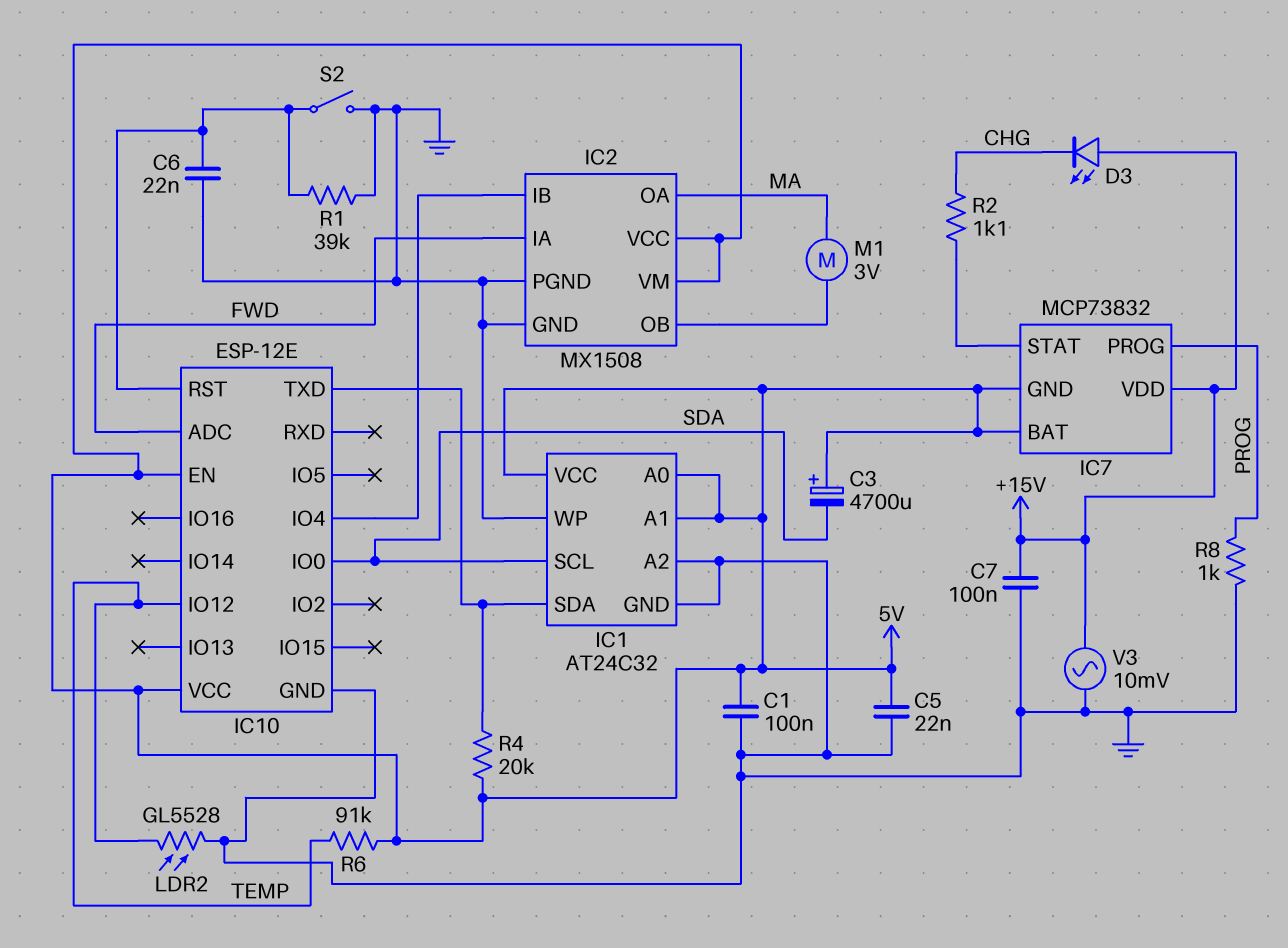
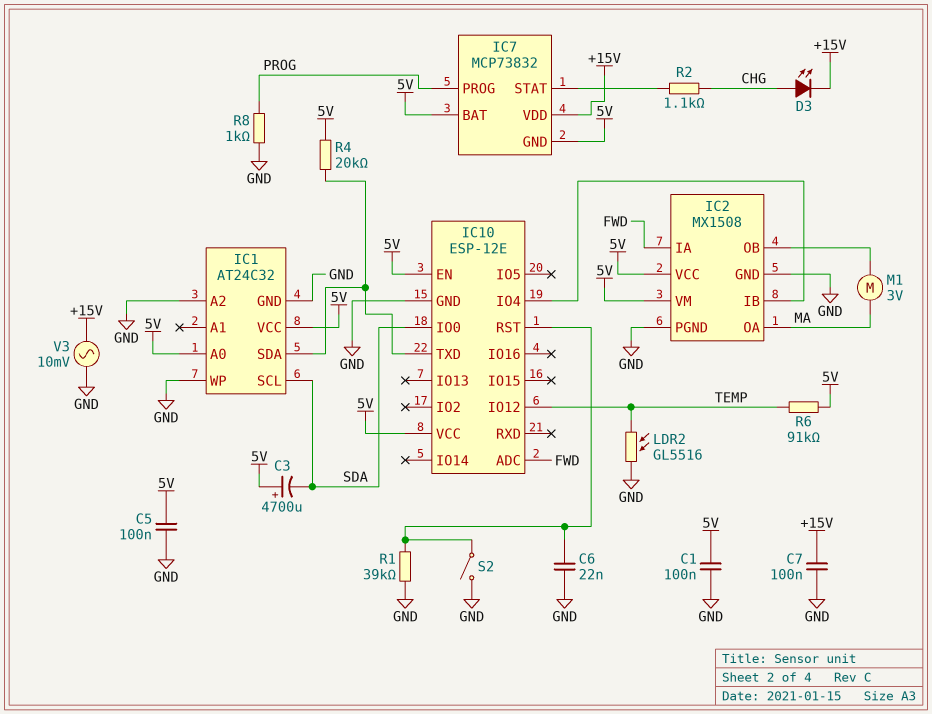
C5: 22nF (5V, GND) -> 100nF (5V, GND)
D3: LED (A +15V, K CHG) -> LED (A CHG, K +15V)
IC1 pin A1: 5V -> none
LDR2: GL5528 (GND, TEMP) -> GL5516 (GND, TEMP)

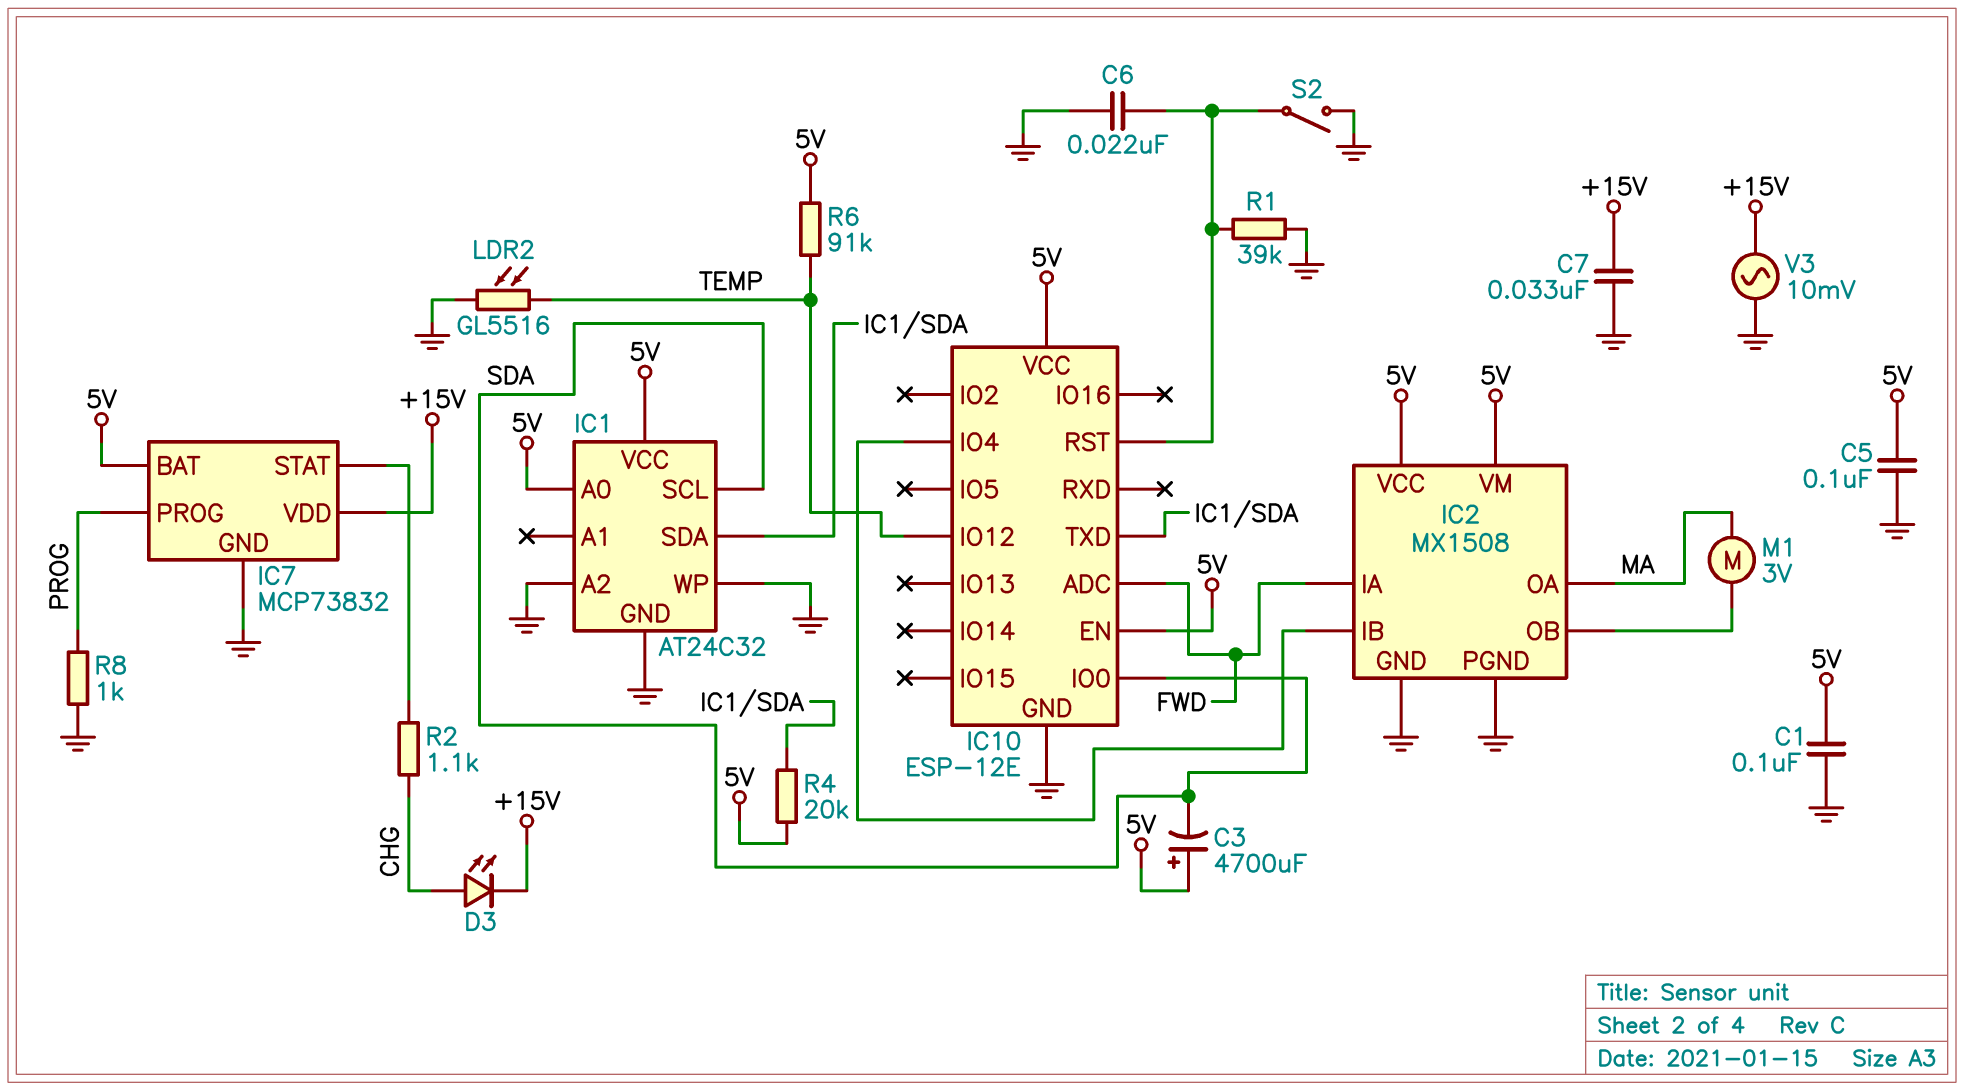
C7: 100nF (+15V, GND) -> 33nF (+15V, GND)
IC7 pin GND: 5V -> GND

